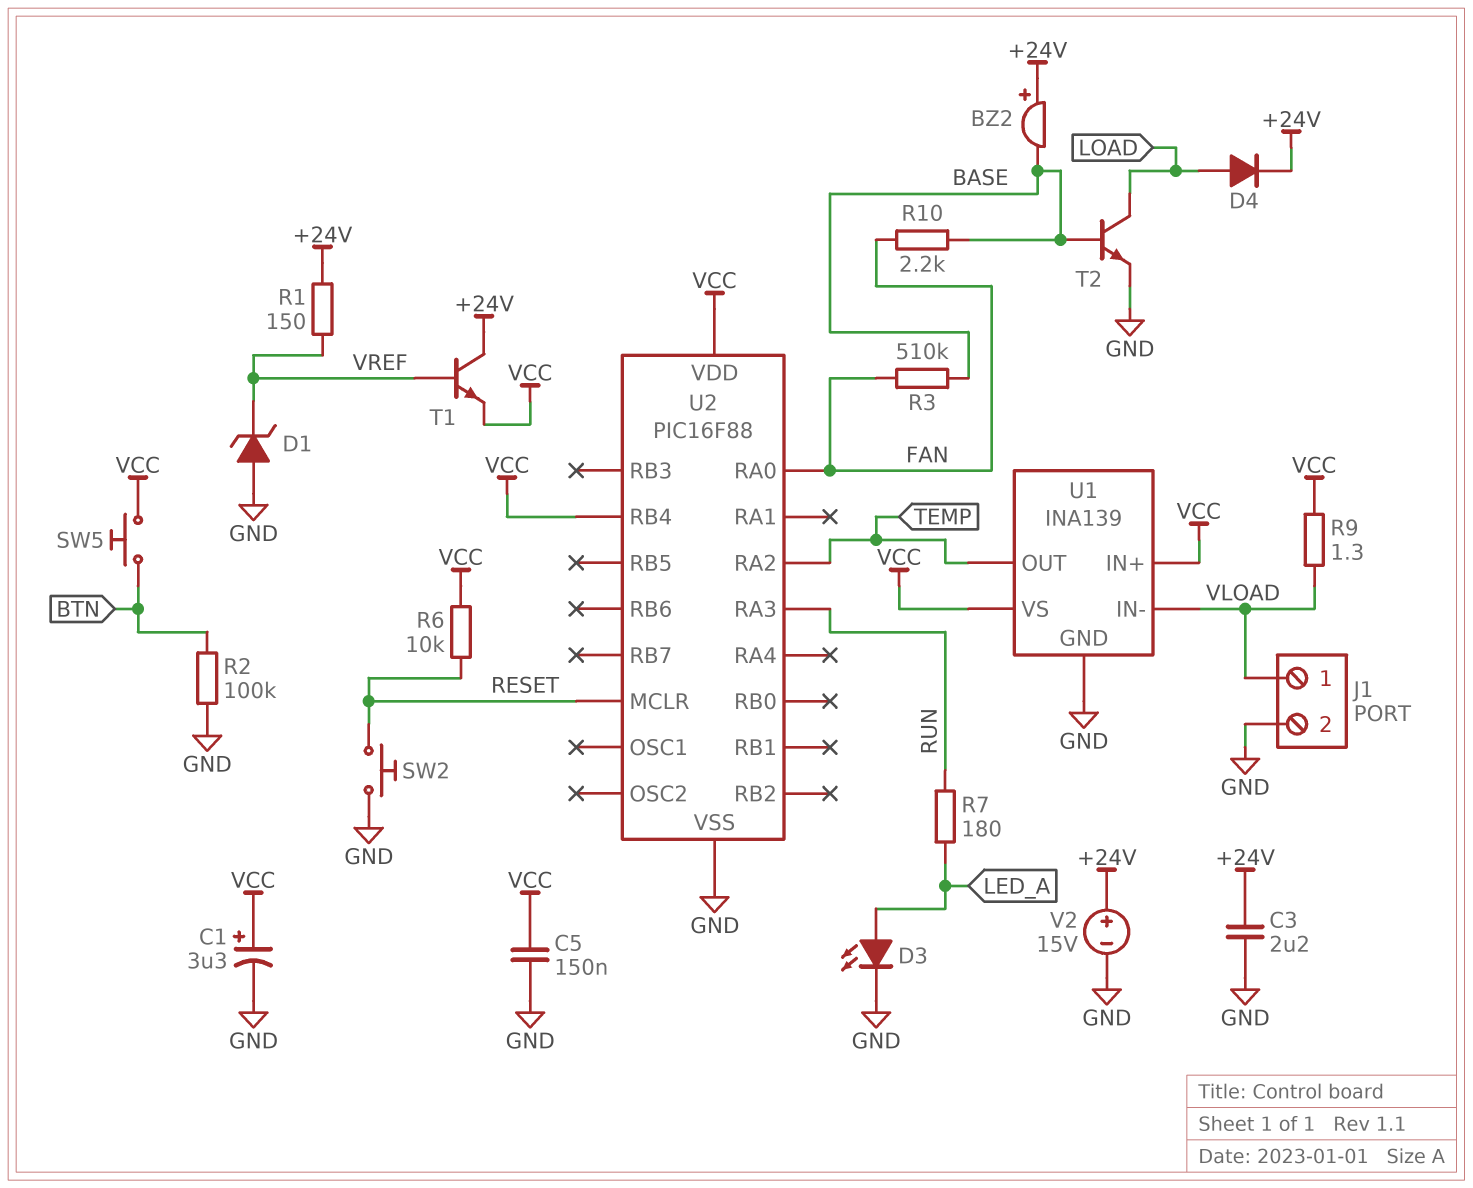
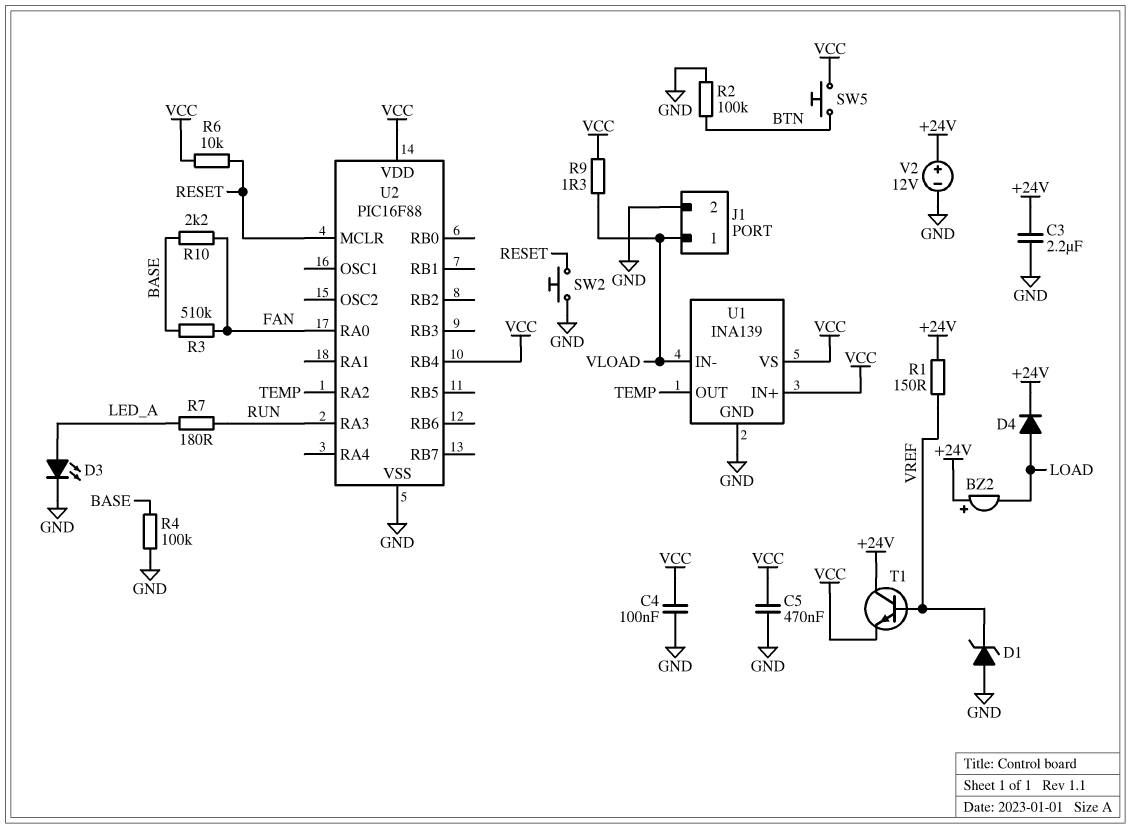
BZ2: buzzer (plus +24V, minus BASE) -> buzzer (plus +24V, minus LOAD)
C1: 3.3uF (plus VCC, minus GND) -> none
C4: none -> 100nF (GND, VCC)
C5: 150nF (GND, VCC) -> 470nF (GND, VCC)
R4: none -> 100k (BASE, GND)
T2: NPN (B BASE, C LOAD, E GND) -> none
V2: 15V (plus +24V, minus GND) -> 12V (plus +24V, minus GND)

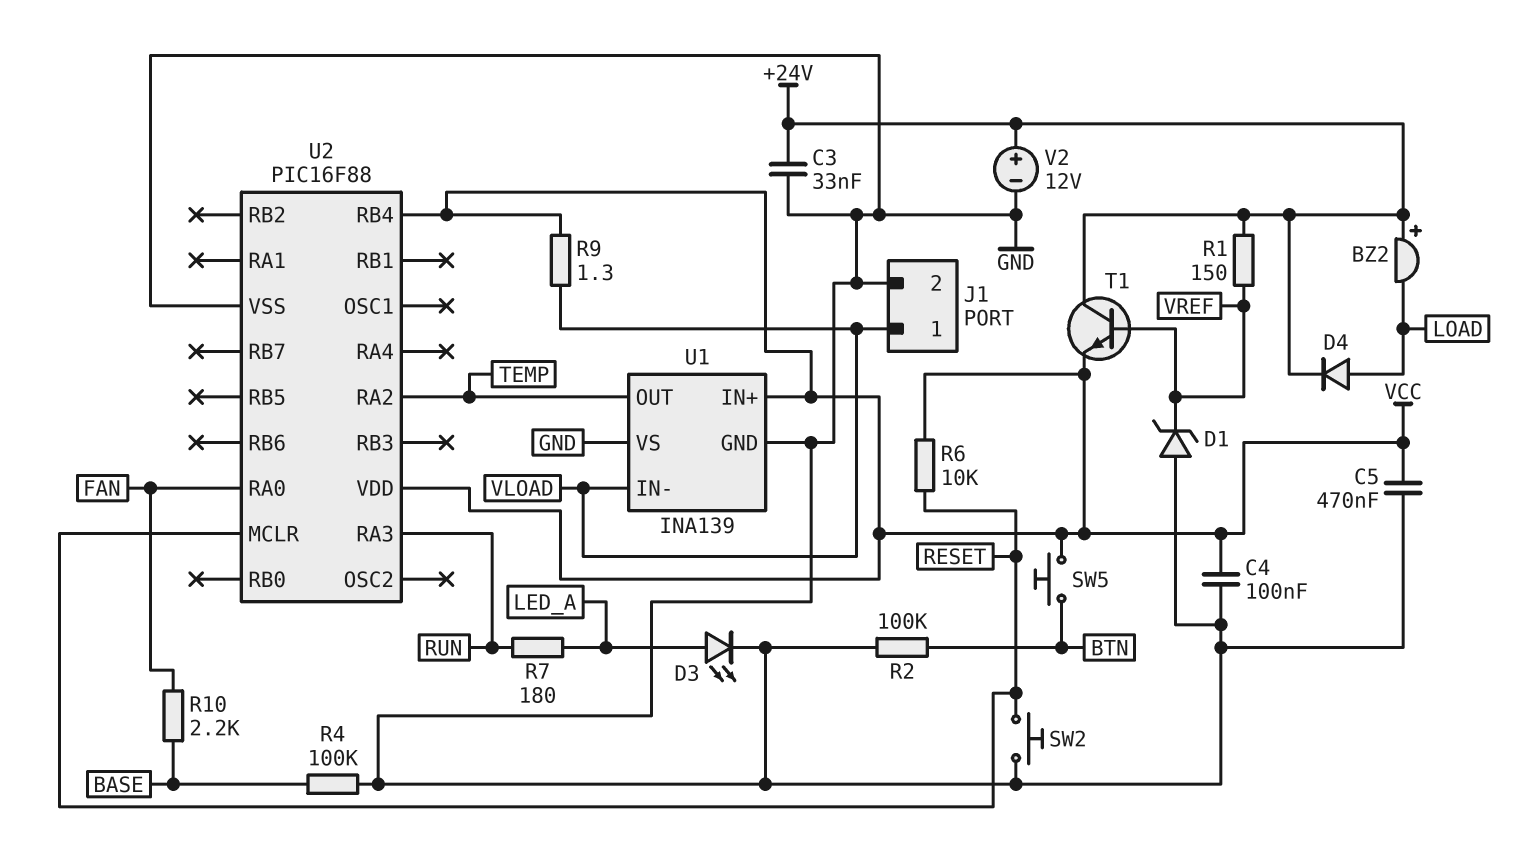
C3: 2.2uF (+24V, GND) -> 33nF (+24V, GND)
R3: 510k (BASE, FAN) -> none
U1 pin VS: VCC -> GND

